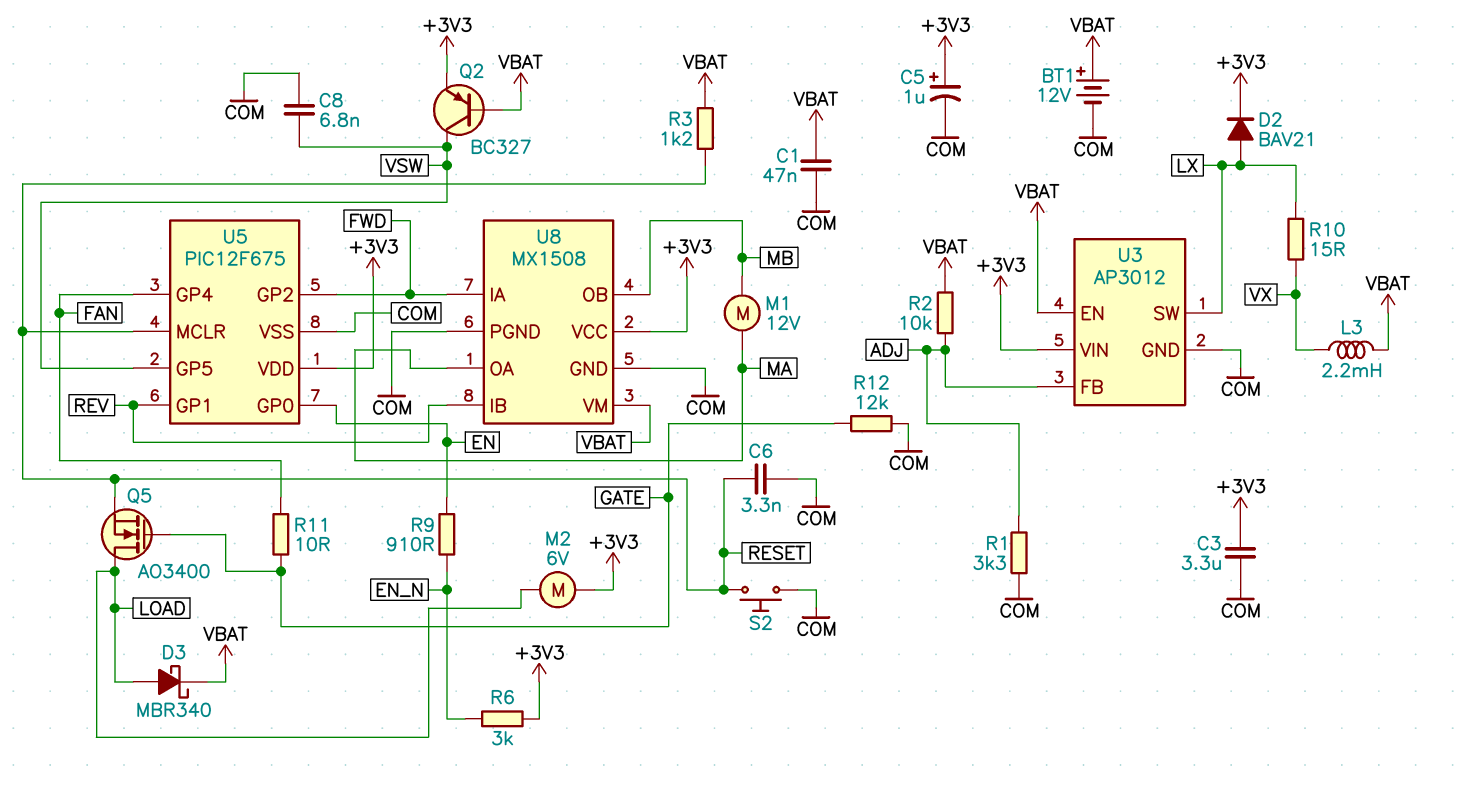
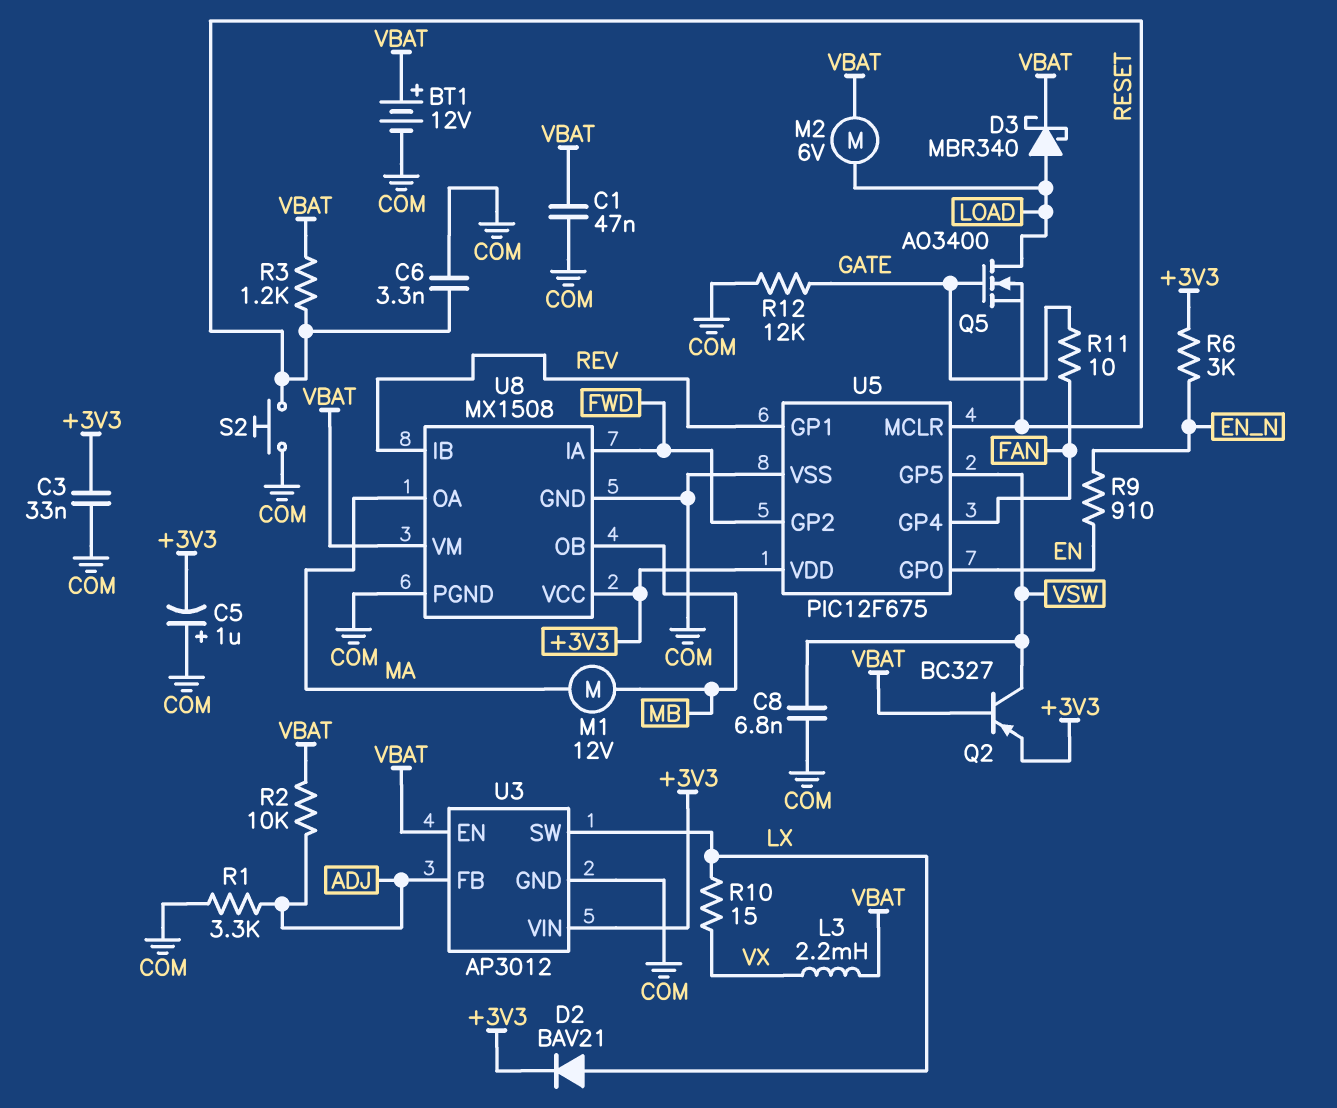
C3: 3.3uF (+3V3, COM) -> 33nF (+3V3, COM)
C5: 1uF (plus +3V3, minus COM) -> 1uF (plus COM, minus +3V3)
M2: motor 6V (+3V3, LOAD) -> motor 6V (LOAD, VBAT)

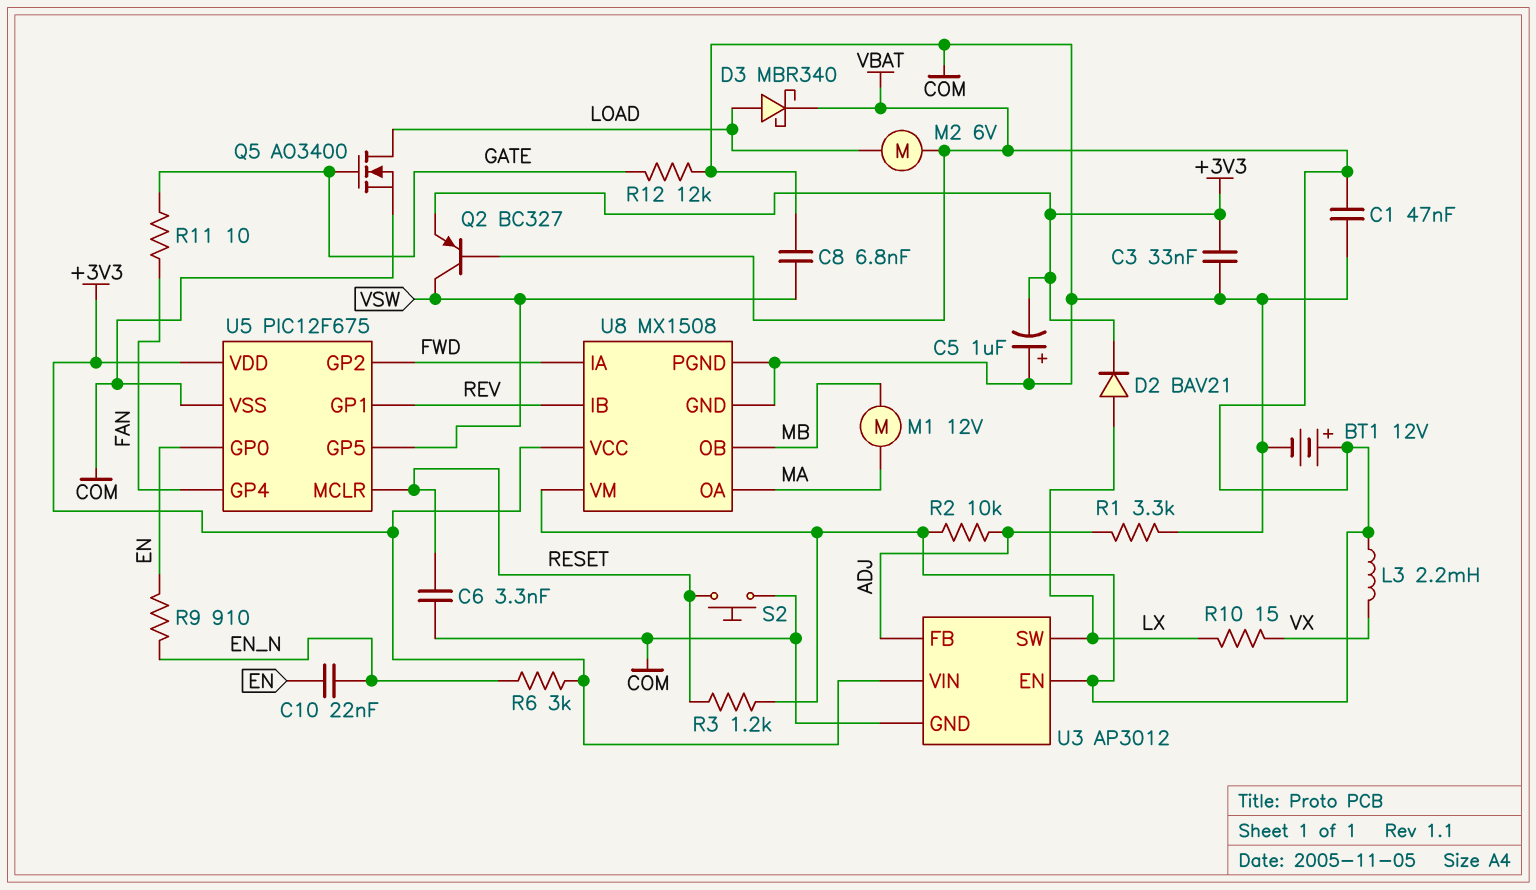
C10: none -> 22nF (EN, EN_N)
Q5: NMOS AO3400 (G GATE, D LOAD, S RESET) -> NMOS AO3400 (G GATE, D LOAD, S COM)

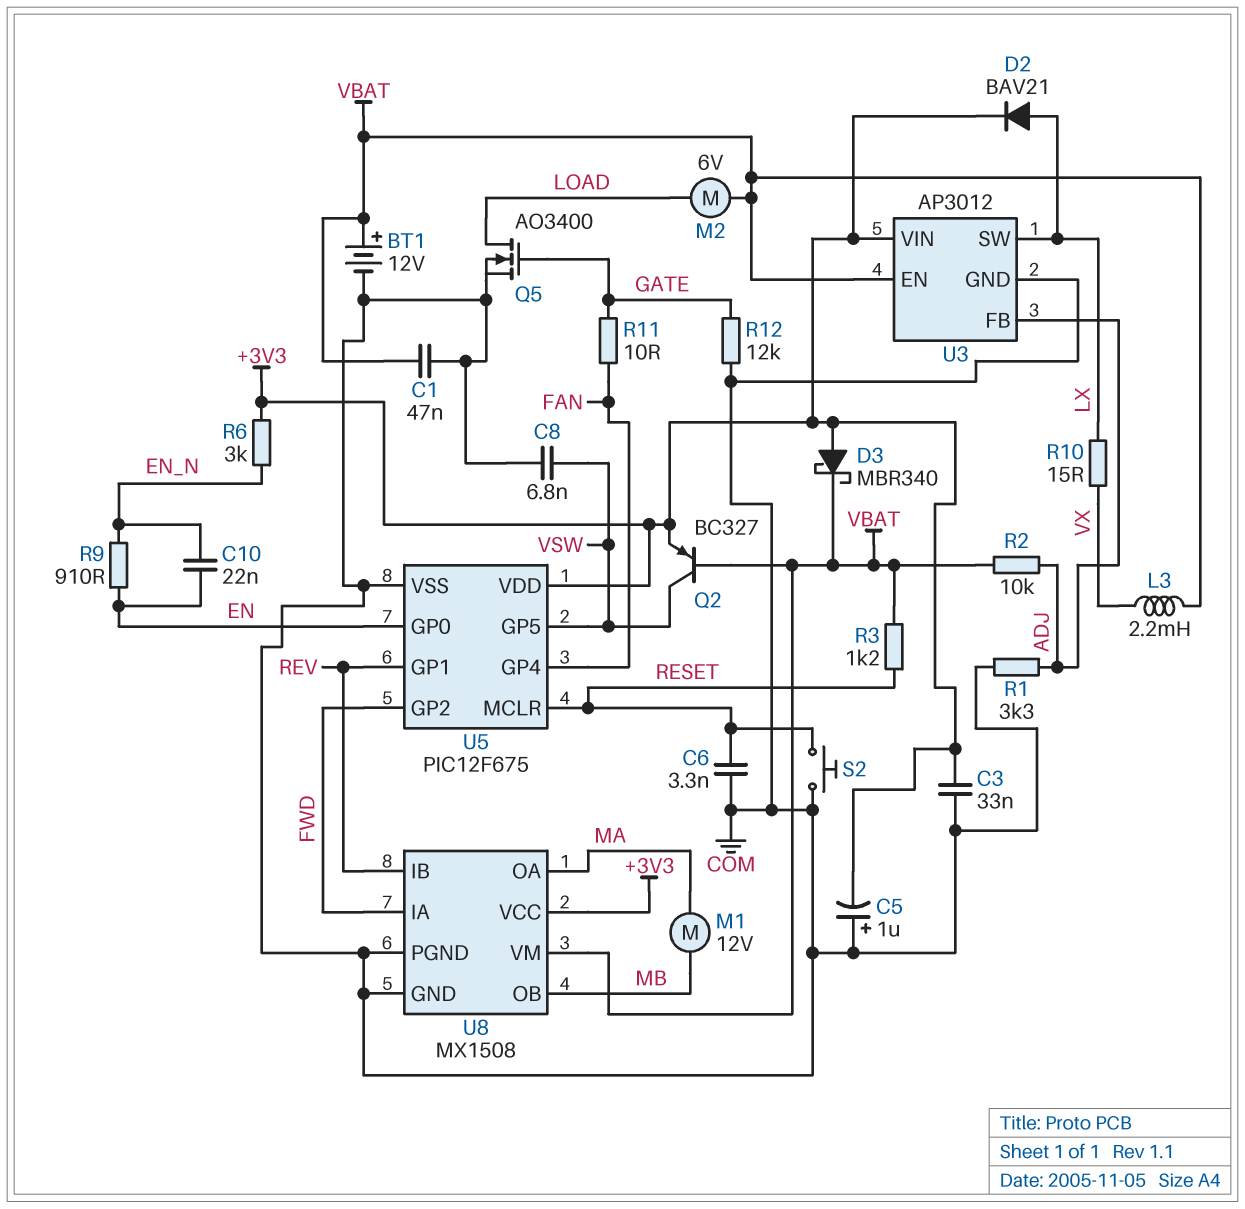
D3: schottky MBR340 (A LOAD, K VBAT) -> schottky MBR340 (A +3V3, K VBAT)

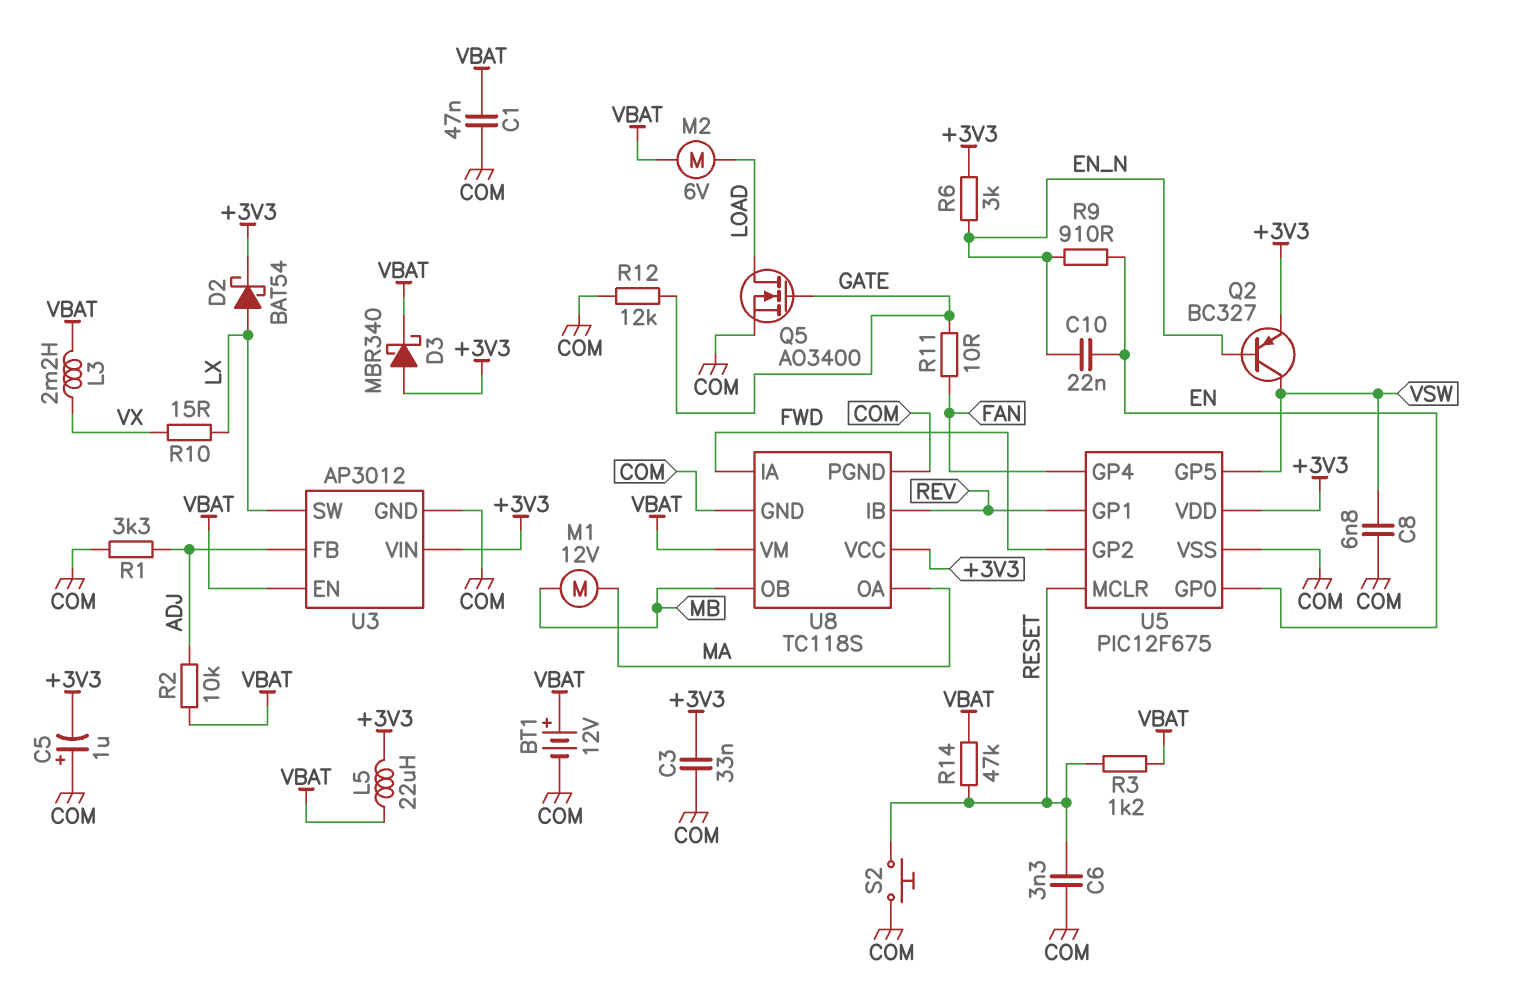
D2: diode BAV21 (A LX, K +3V3) -> schottky BAT54 (A LX, K +3V3)
L5: none -> 22uH (+3V3, VBAT)
Q2: PNP BC327 (B VBAT, C VSW, E +3V3) -> PNP BC327 (B EN_N, C VSW, E +3V3)
R14: none -> 47k (RESET, VBAT)
U8: MX1508 -> TC118S

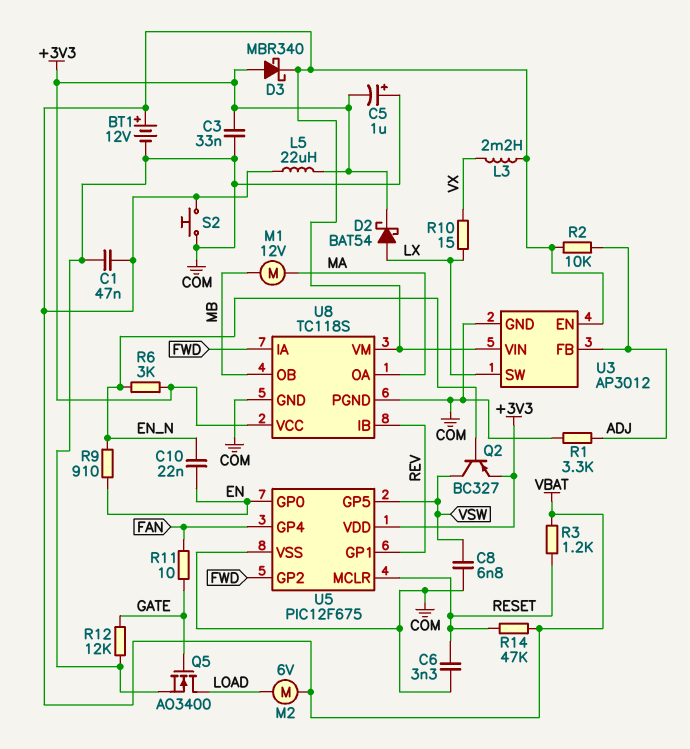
S2: button (COM, RESET) -> button (COM, VBAT)
U3 pin VIN: +3V3 -> VBAT

